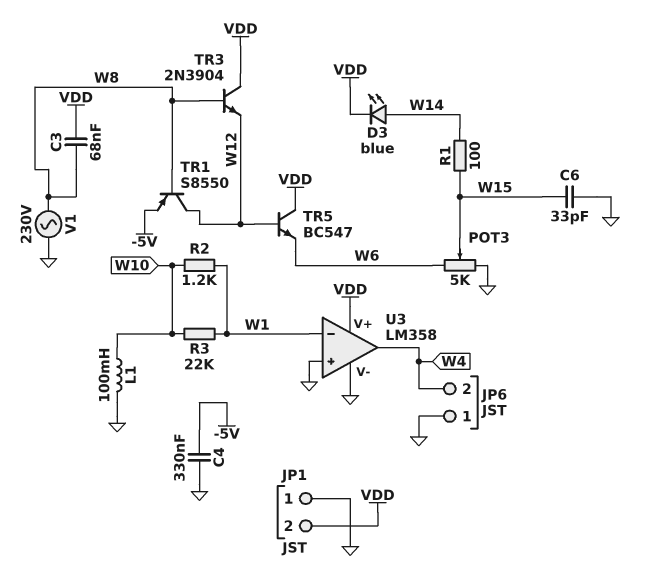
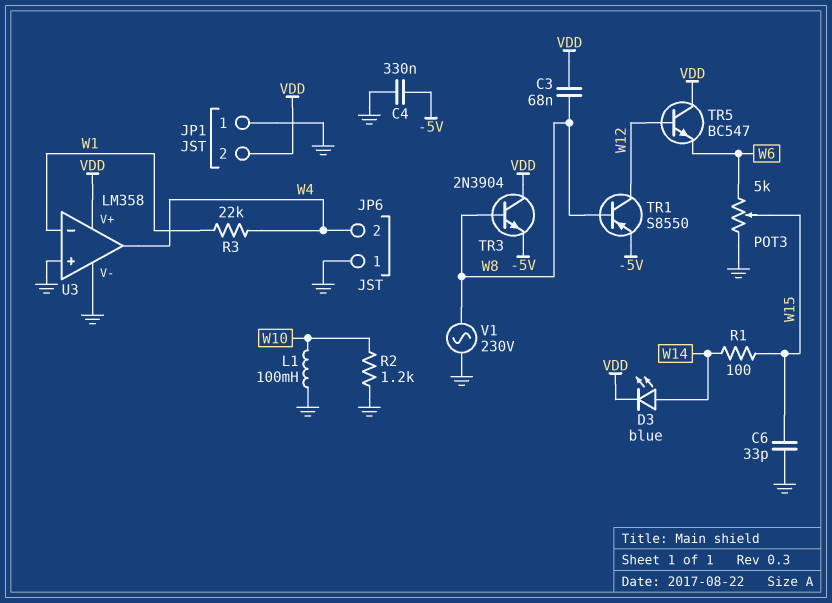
R2: 1.2k (W1, W10) -> 1.2k (GND, W10)
R3: 22k (W1, W10) -> 22k (W1, W4)
TR3: NPN 2N3904 (B W8, C VDD, E W12) -> NPN 2N3904 (B W8, C VDD, E -5V)

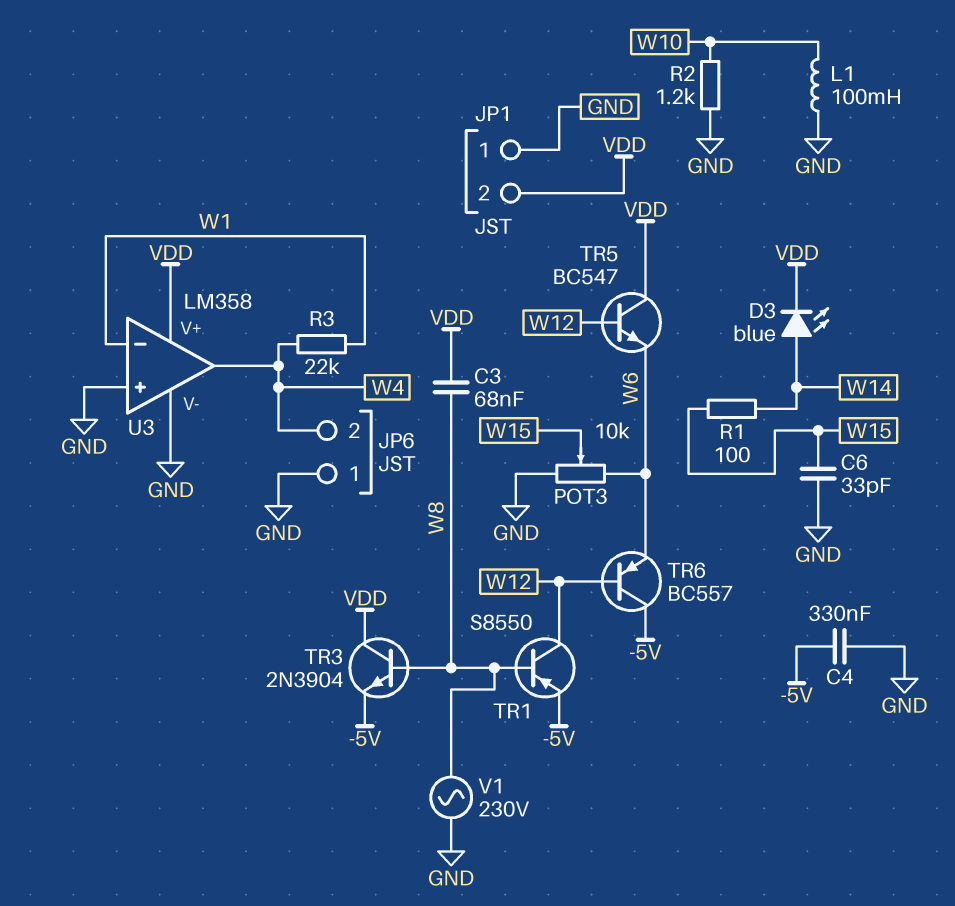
POT3: 5k (GND, W6, wiper W15) -> 10k (GND, W6, wiper W15)
TR6: none -> PNP BC557 (B W12, C -5V, E W6)

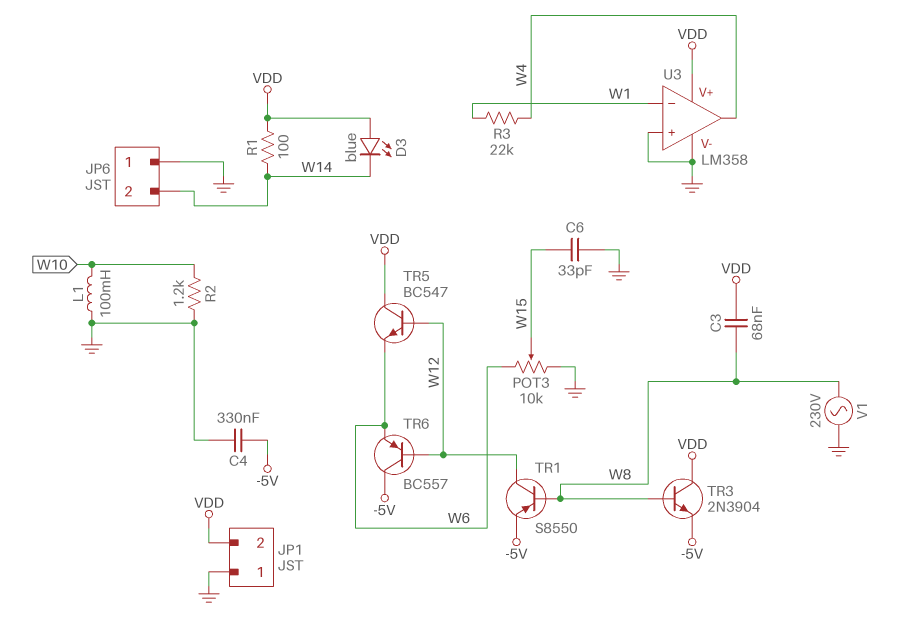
D3: LED blue (A W14, K VDD) -> LED blue (A VDD, K W14)
JP6 pin 2: W4 -> W14
R1: 100 (W14, W15) -> 100 (VDD, W14)

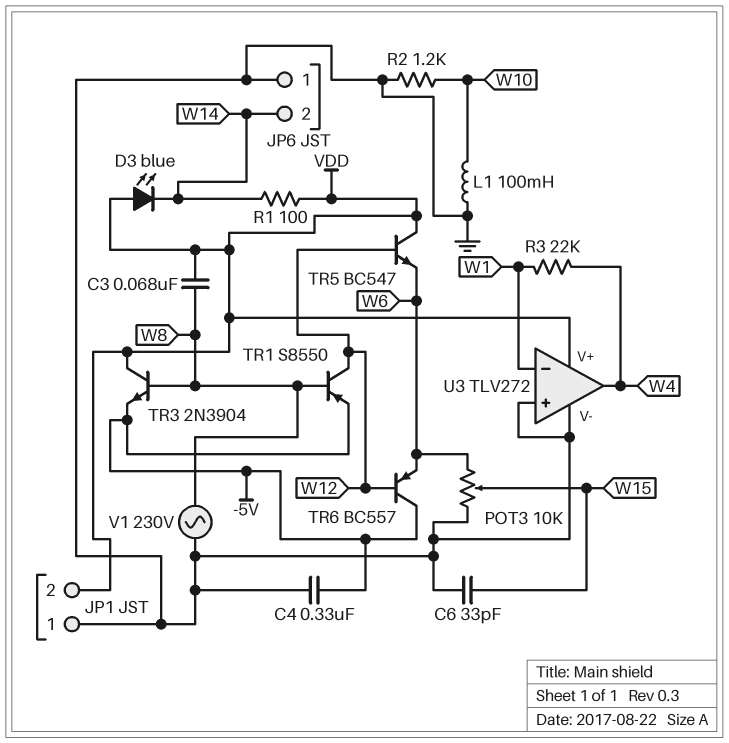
U3: LM358 -> TLV272

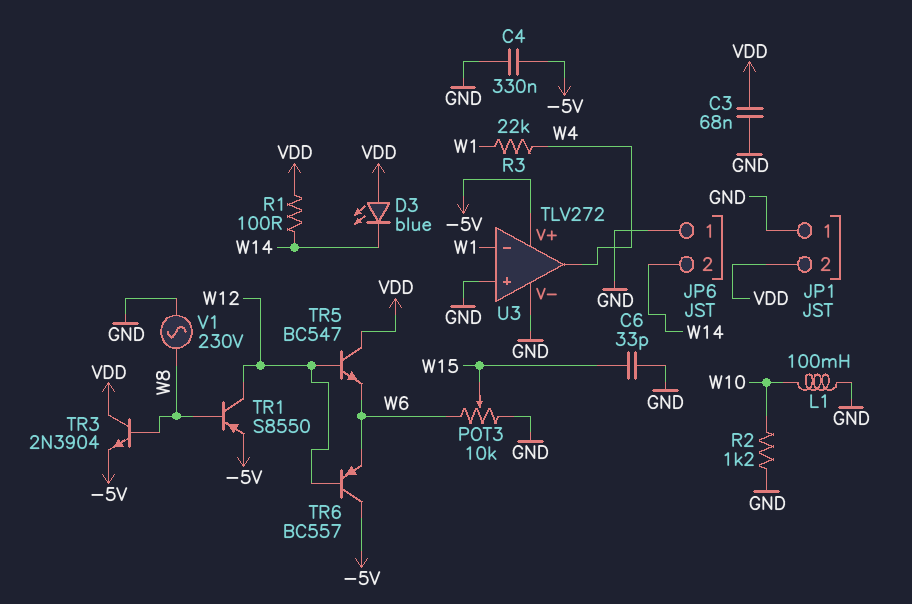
C3: 68nF (VDD, W8) -> 68nF (GND, VDD)
U3 pin V+: VDD -> -5V

